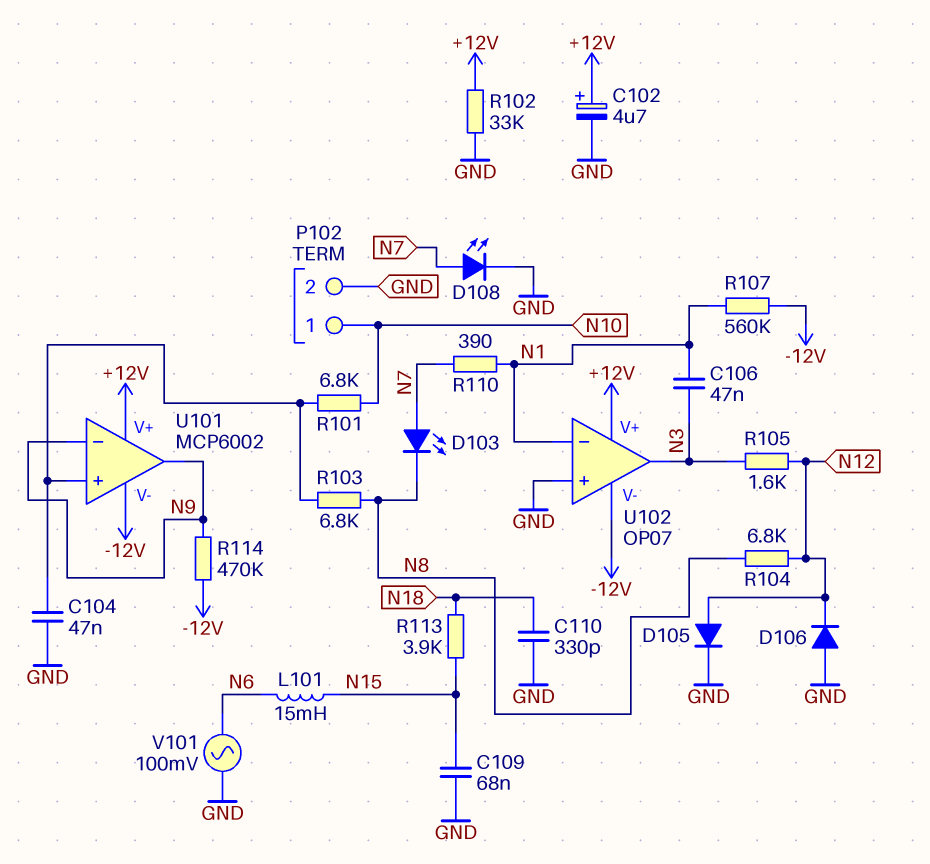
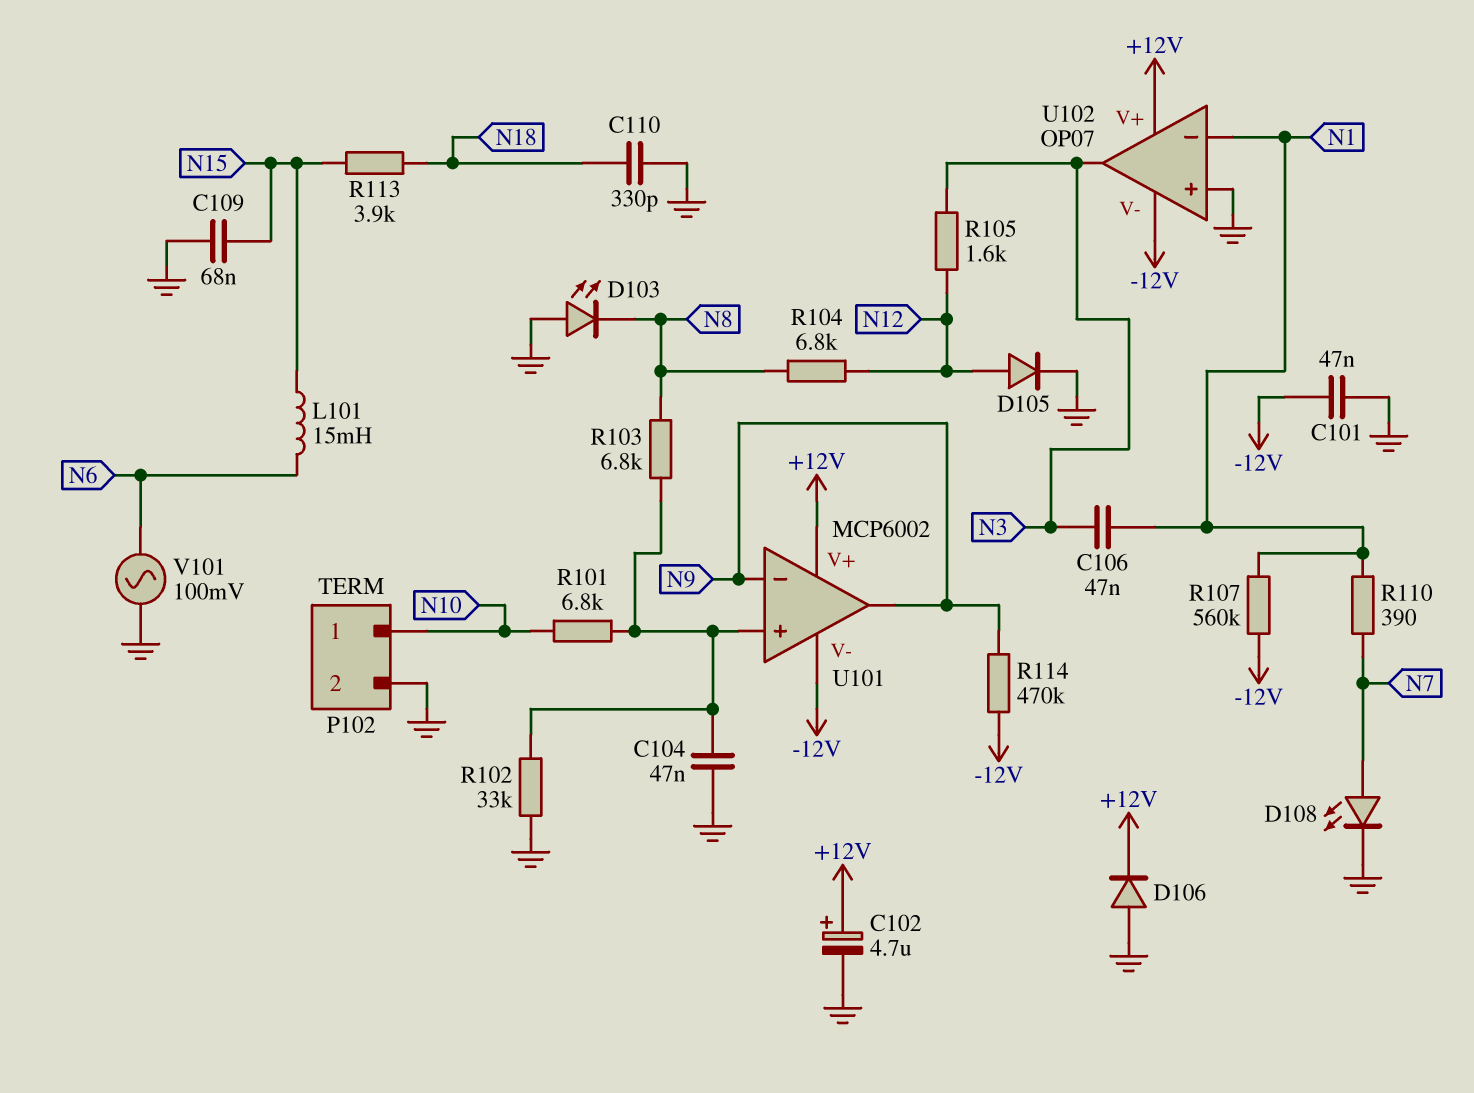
C101: none -> 47nF (-12V, GND)
D103: LED (A N7, K N8) -> LED (A GND, K N8)
D106: diode (A GND, K N12) -> diode (A GND, K +12V)
R102: 33k (+12V, GND) -> 33k (GND, U101/in+)

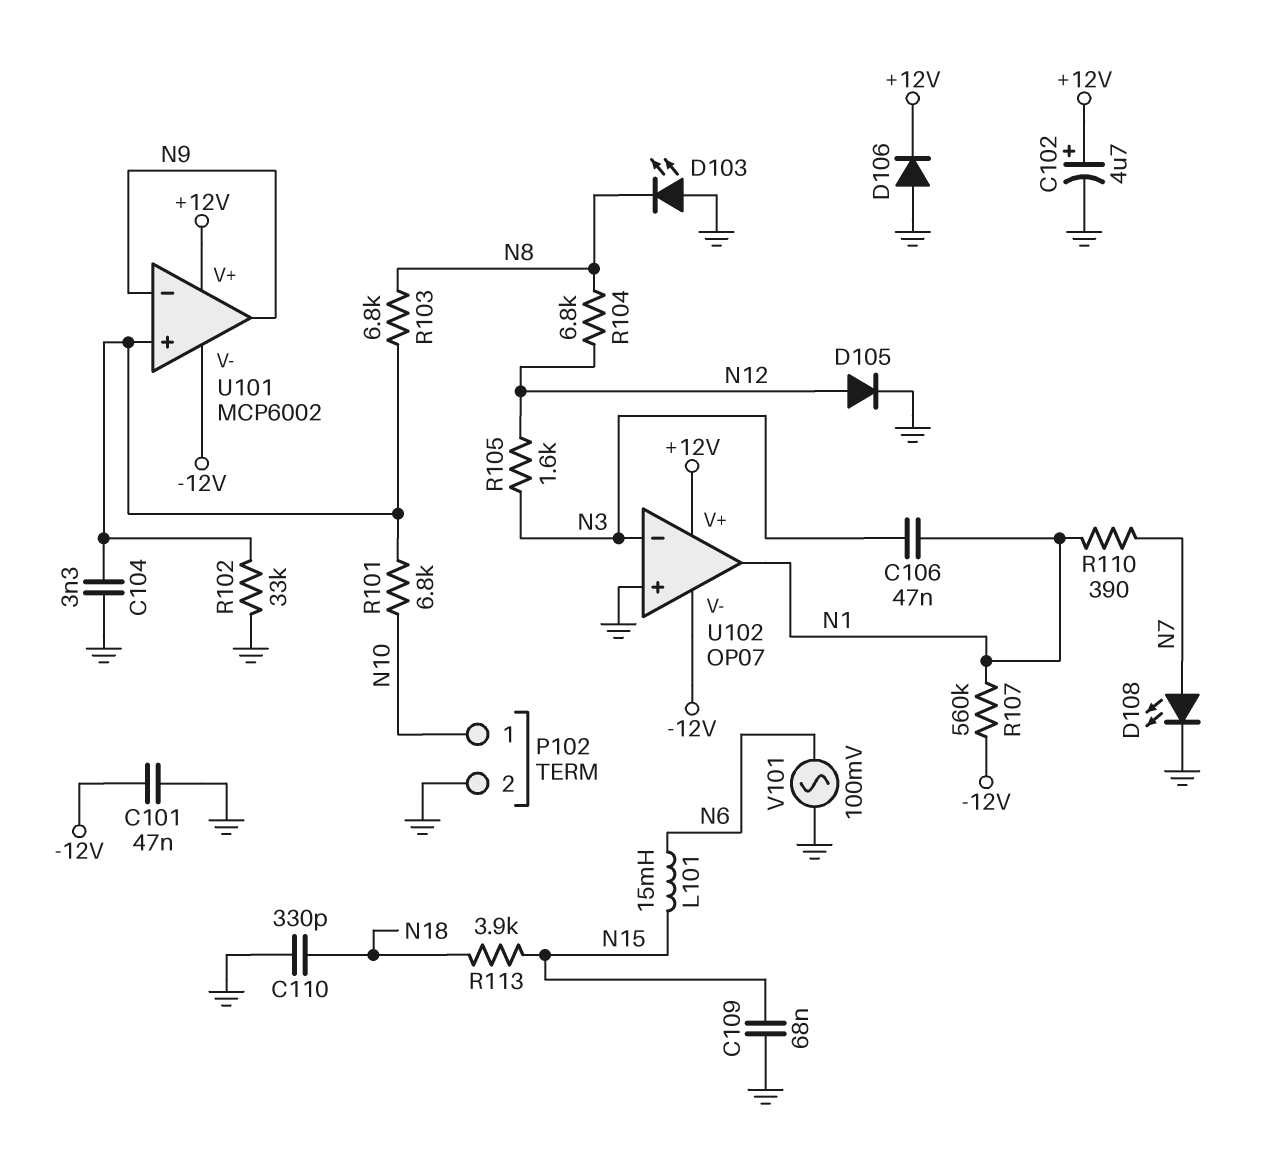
C104: 47nF (GND, U101/in+) -> 3.3nF (GND, U101/in+)
R114: 470k (-12V, N9) -> none
U102 pin in-: N1 -> N3
U102 pin out: N3 -> N1

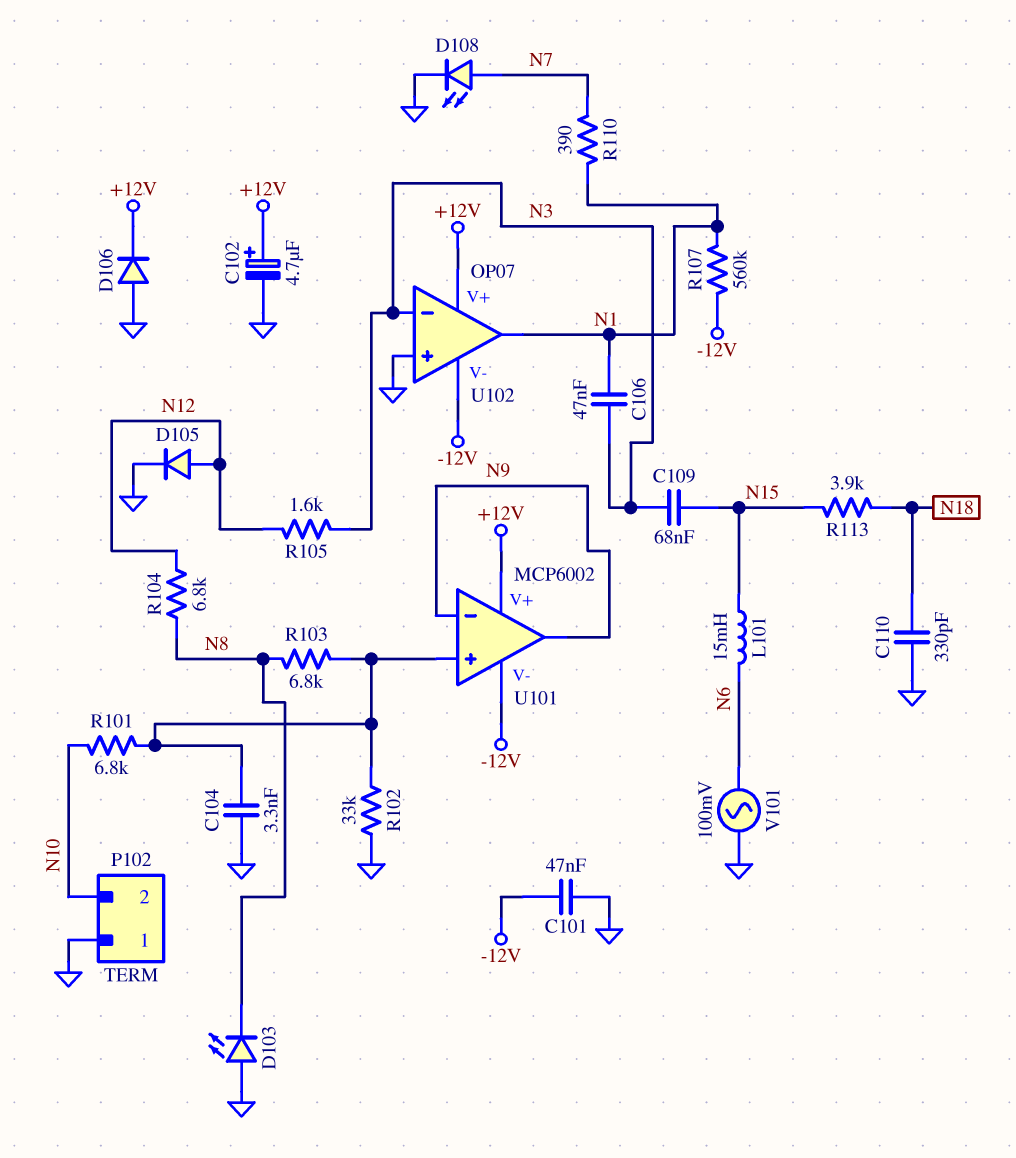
C109: 68nF (GND, N15) -> 68nF (N3, N15)
P102 pin 1: N10 -> GND
P102 pin 2: GND -> N10

